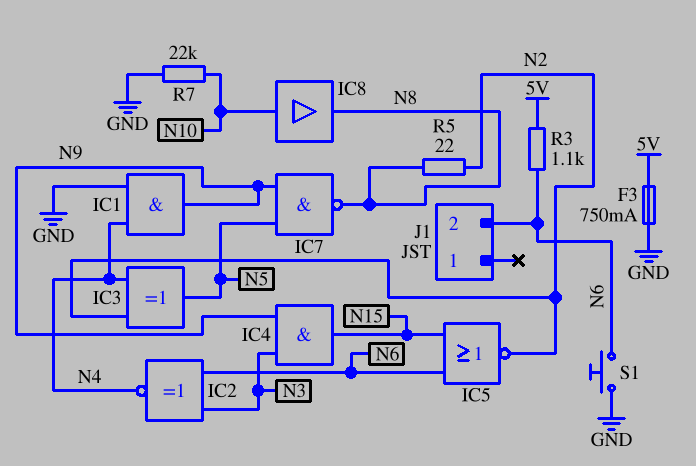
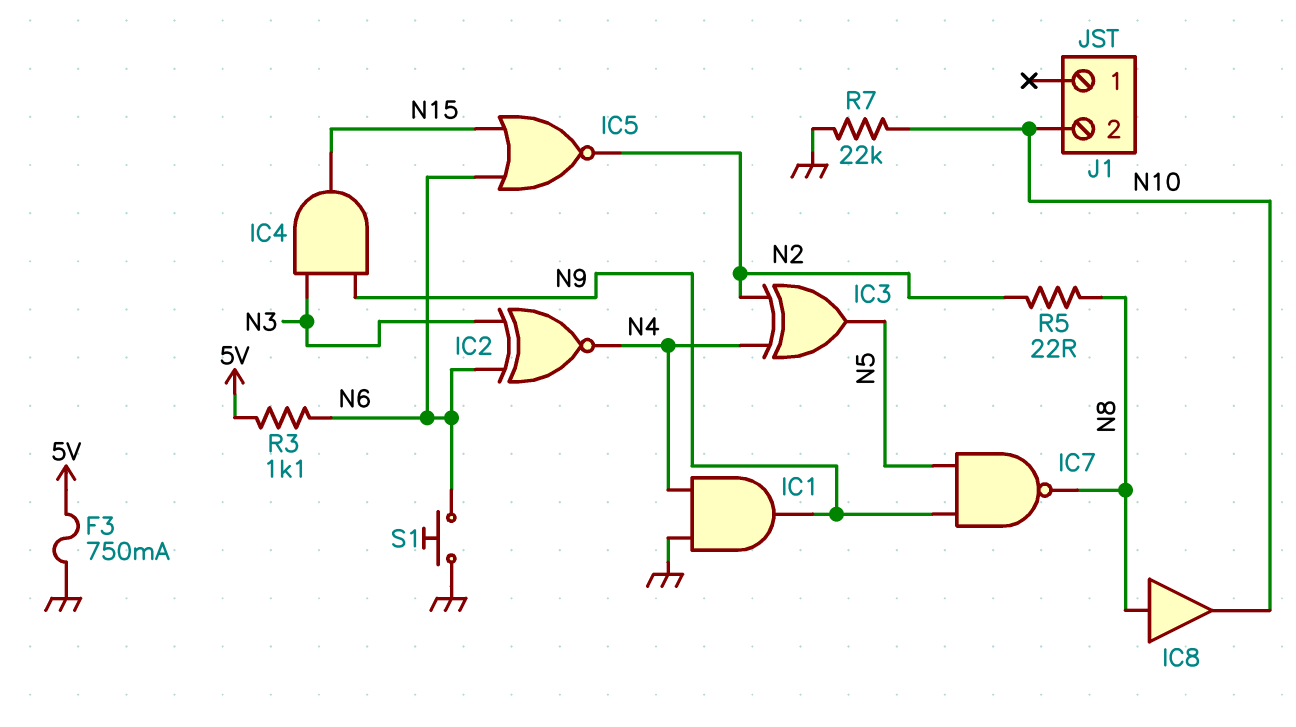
IC8: buffer (in N10, out N8) -> buffer (in N8, out N10)
J1 pin 2: N6 -> N10

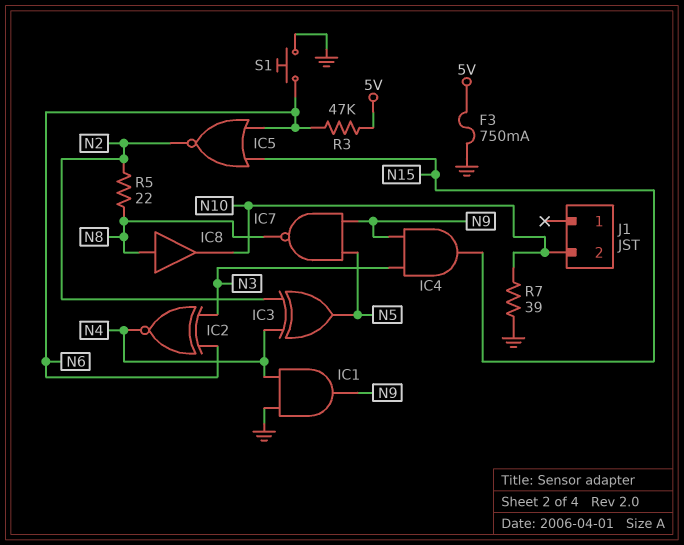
R3: 1.1k (5V, N6) -> 47k (5V, N6)
R7: 22k (GND, N10) -> 39 (GND, N10)

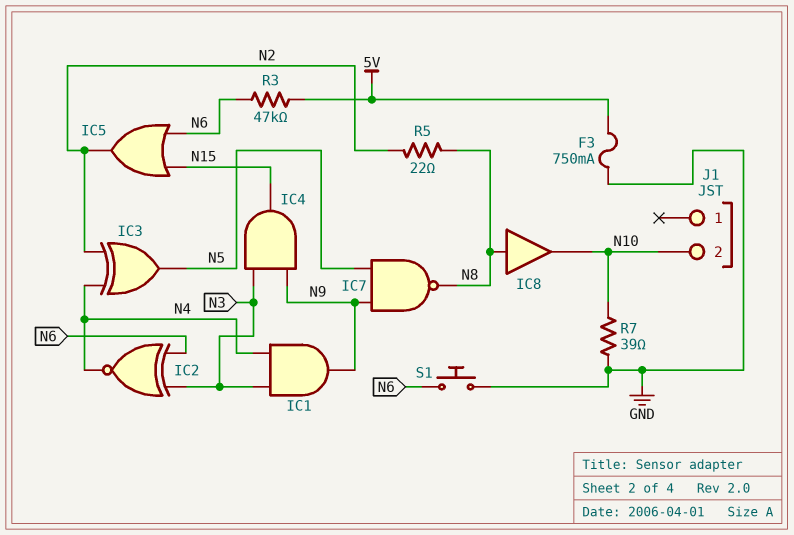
IC1: AND (in GND, in N4, out N9) -> AND (in N3, in N4, out N9)
IC5: NOR (in N6, in N15, out N2) -> OR (in N6, in N15, out N2)

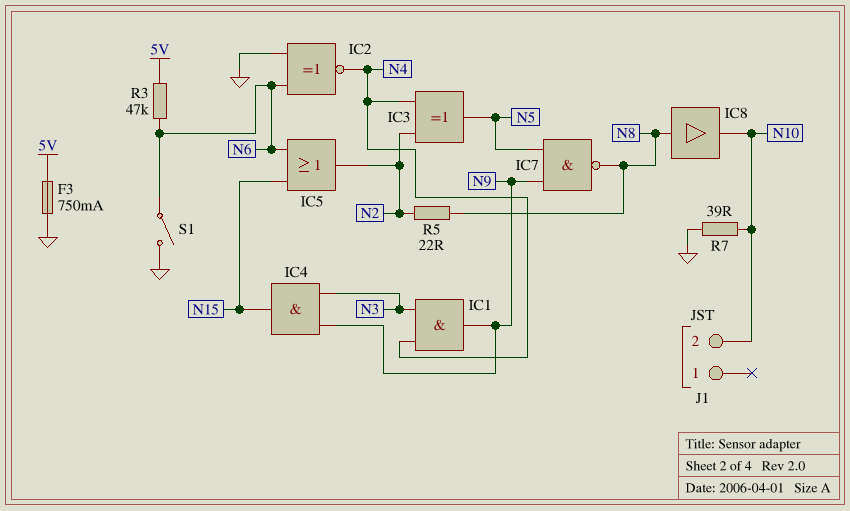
IC2: XNOR (in N3, in N6, out N4) -> XNOR (in GND, in N6, out N4)
S1: button (GND, N6) -> switch (GND, N6)

